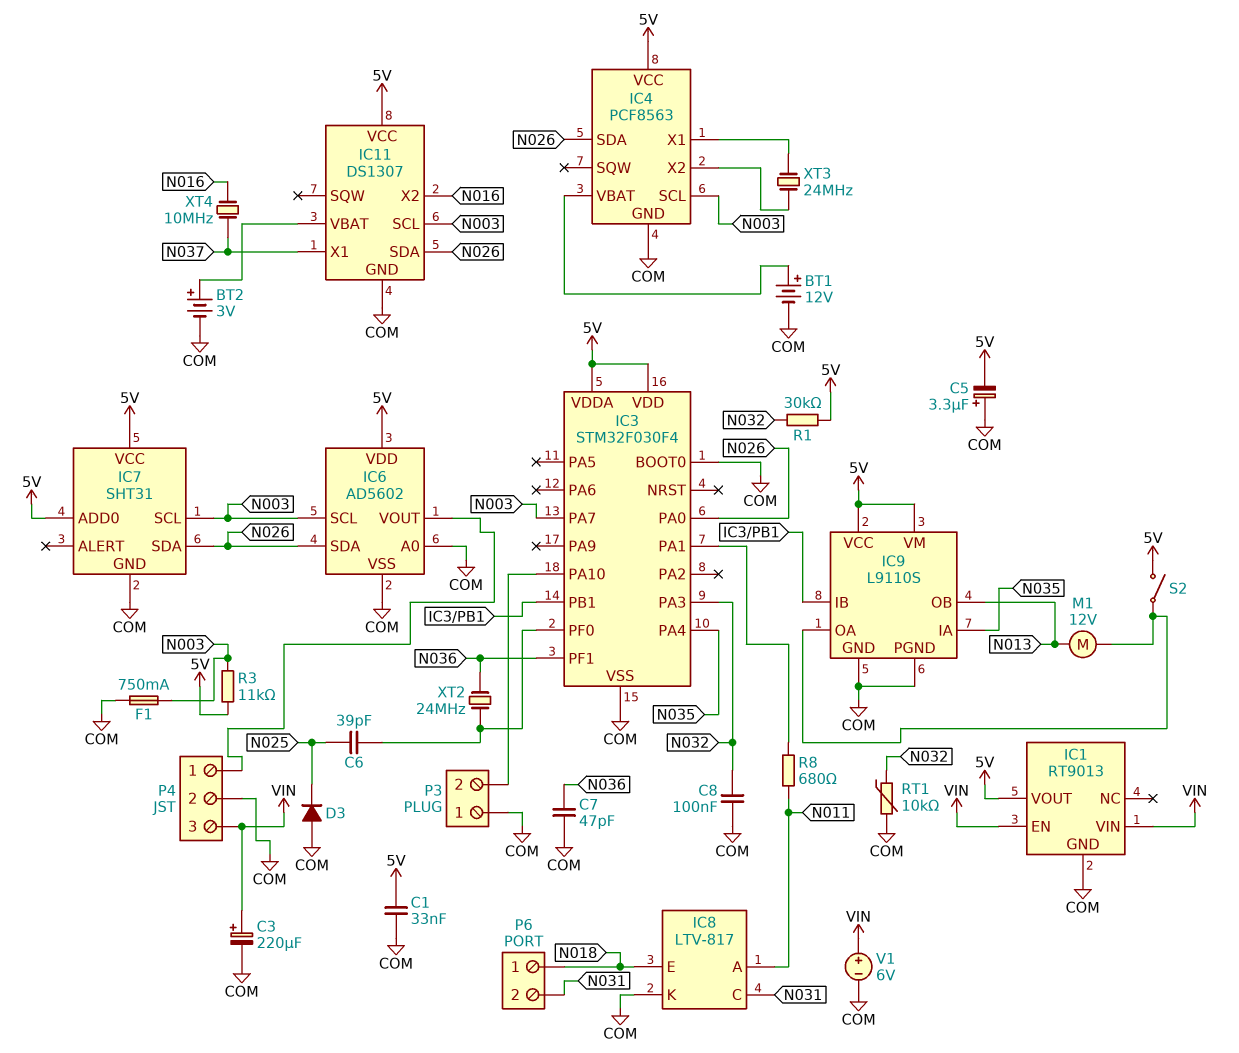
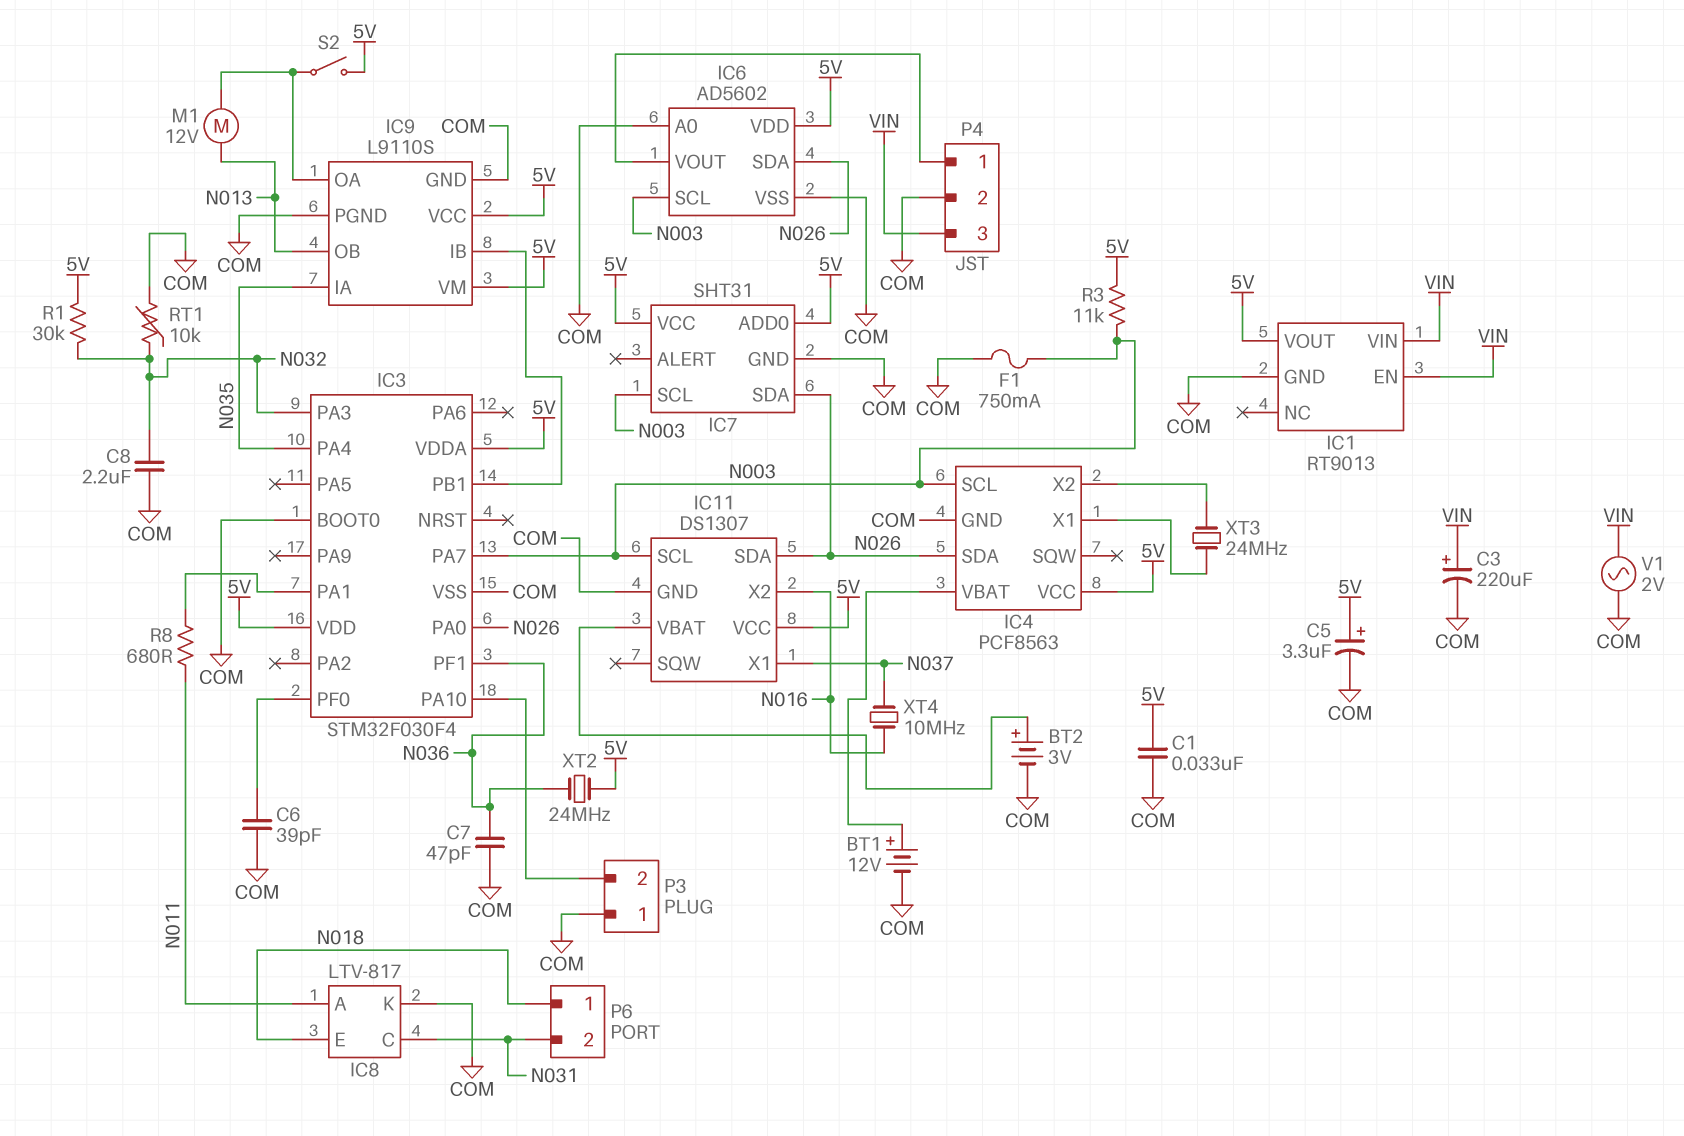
C5: 3.3uF (plus COM, minus 5V) -> 3.3uF (plus 5V, minus COM)
C6: 39pF (IC3/PF0, N025) -> 39pF (COM, IC3/PF0)
C8: 100nF (COM, N032) -> 2.2uF (COM, N032)
D3: diode (A COM, K N025) -> none
V1: 6V (plus VIN, minus COM) -> AC 2V (COM, VIN)
XT2: 24MHz (IC3/PF0, N036) -> 24MHz (5V, N036)

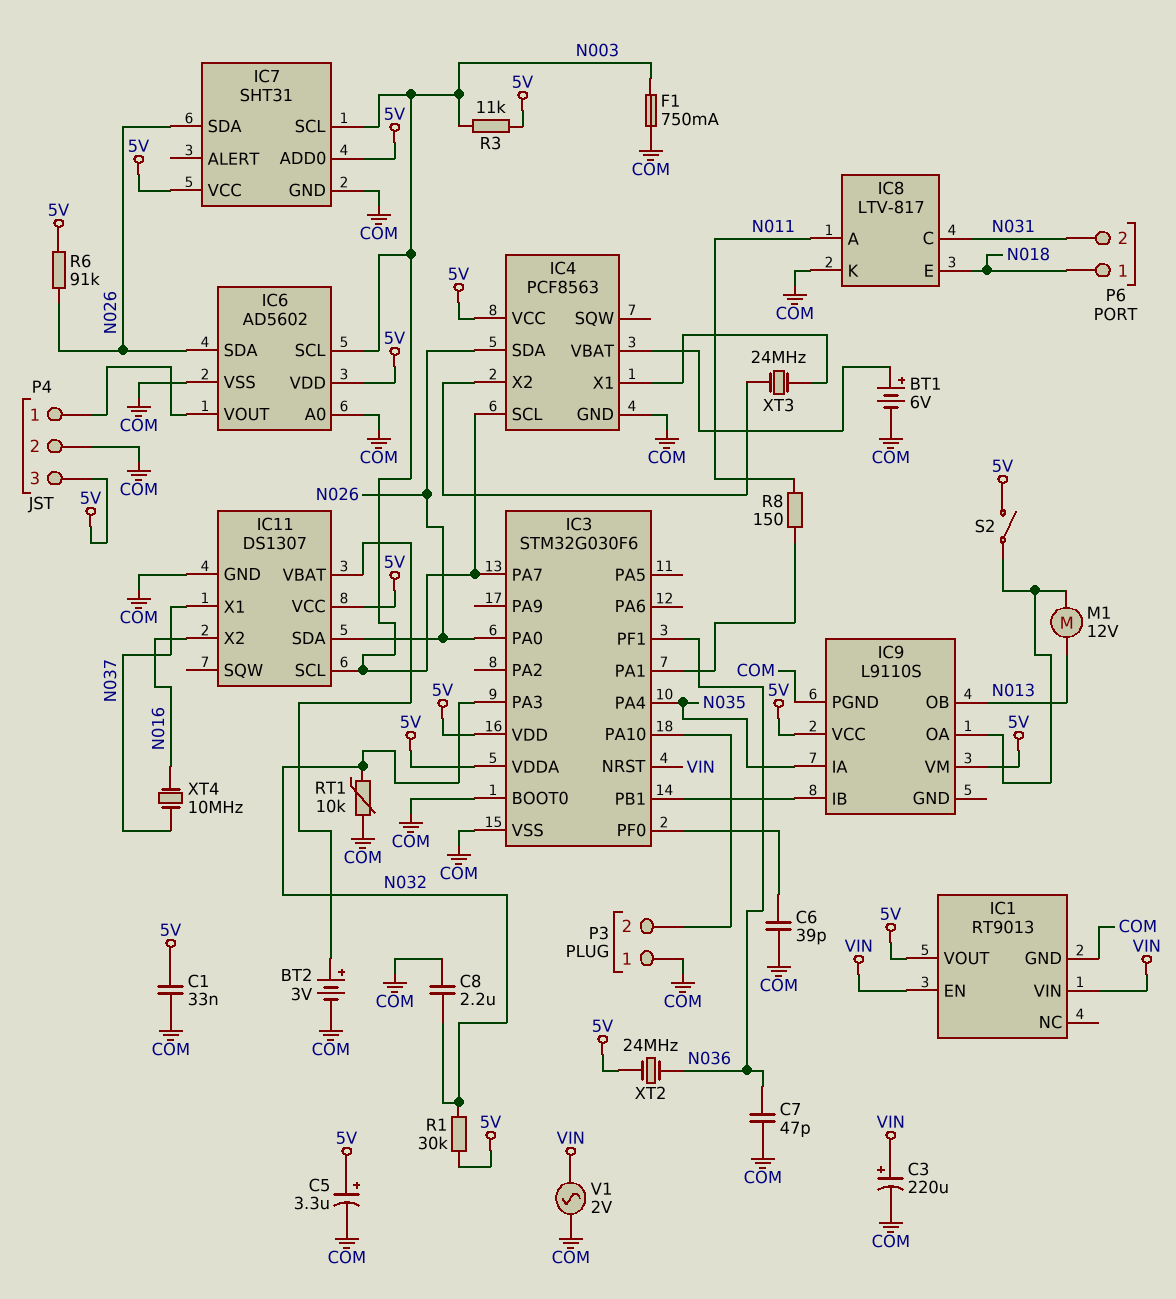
BT1: 12V (plus IC4/VBAT, minus COM) -> 6V (plus IC4/VBAT, minus COM)
IC3: STM32F030F4 -> STM32G030F6
IC3 pin NRST: none -> VIN
IC9 pin GND: COM -> none
P4 pin 3: VIN -> 5V
R6: none -> 91k (5V, N026)
R8: 680 (IC3/PA1, N011) -> 150 (IC3/PA1, N011)

